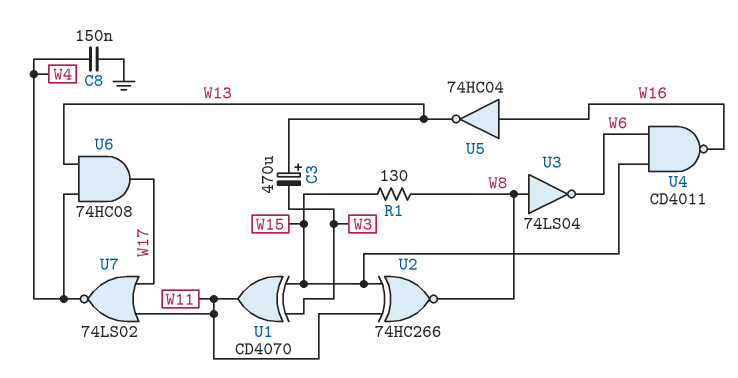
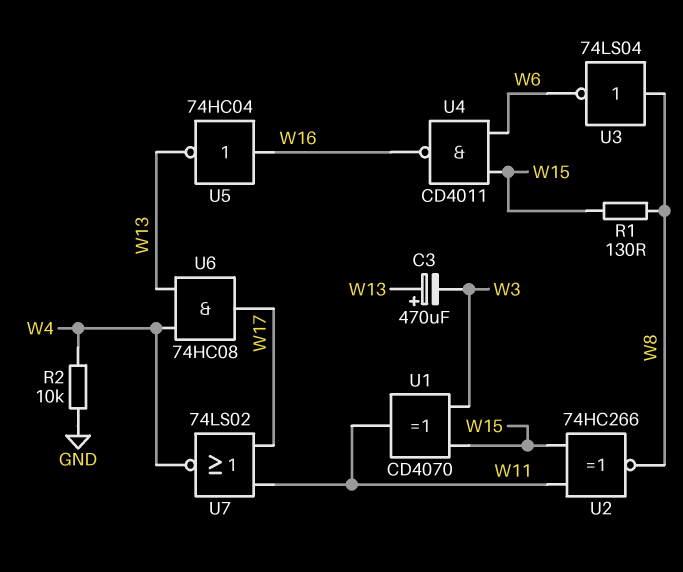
C8: 150nF (GND, W4) -> none
R2: none -> 10k (GND, W4)

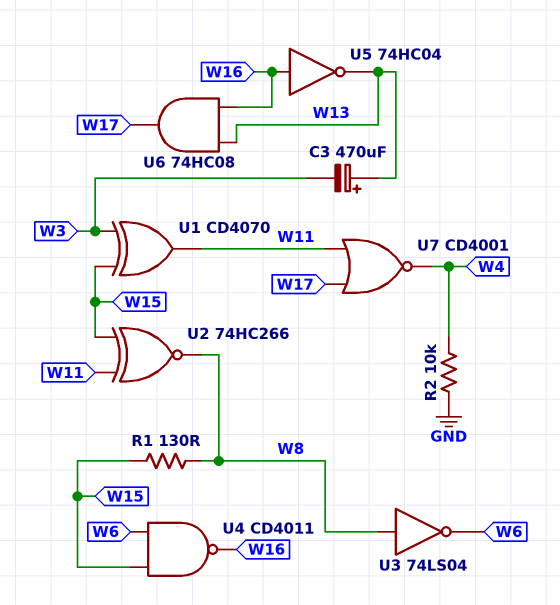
U6: AND 74HC08 (in W4, in W13, out W17) -> AND 74HC08 (in W13, in W16, out W17)
U7: NOR 74LS02 (in W11, in W17, out W4) -> NOR CD4001 (in W11, in W17, out W4)

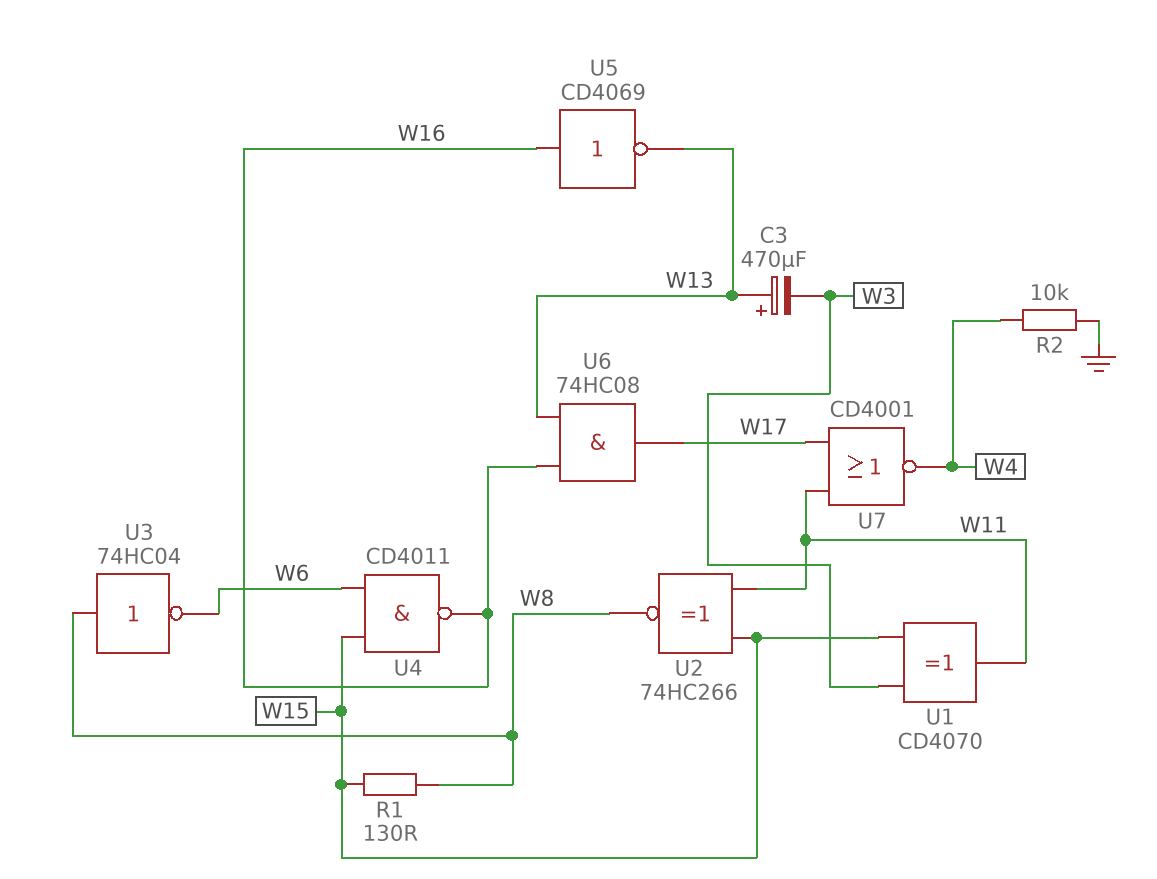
U3: NOT 74LS04 (in W8, out W6) -> NOT 74HC04 (in W8, out W6)
U5: NOT 74HC04 (in W16, out W13) -> NOT CD4069 (in W16, out W13)

